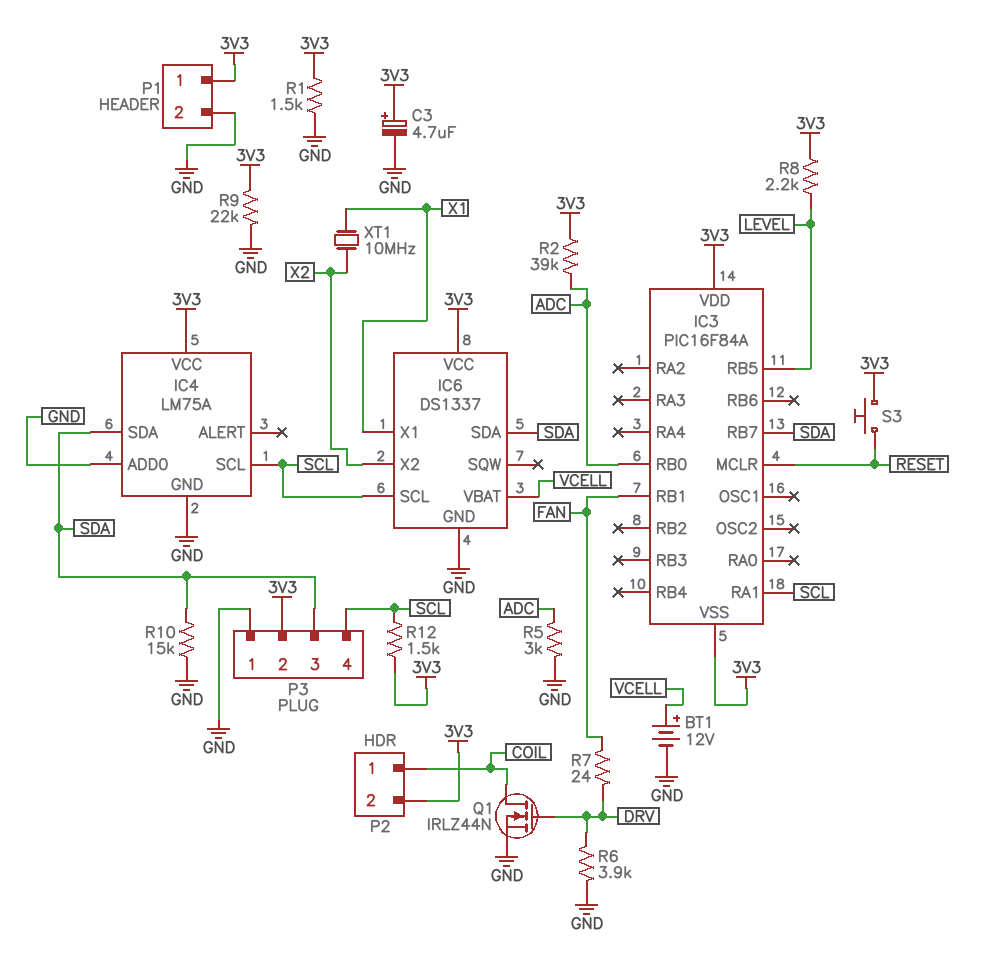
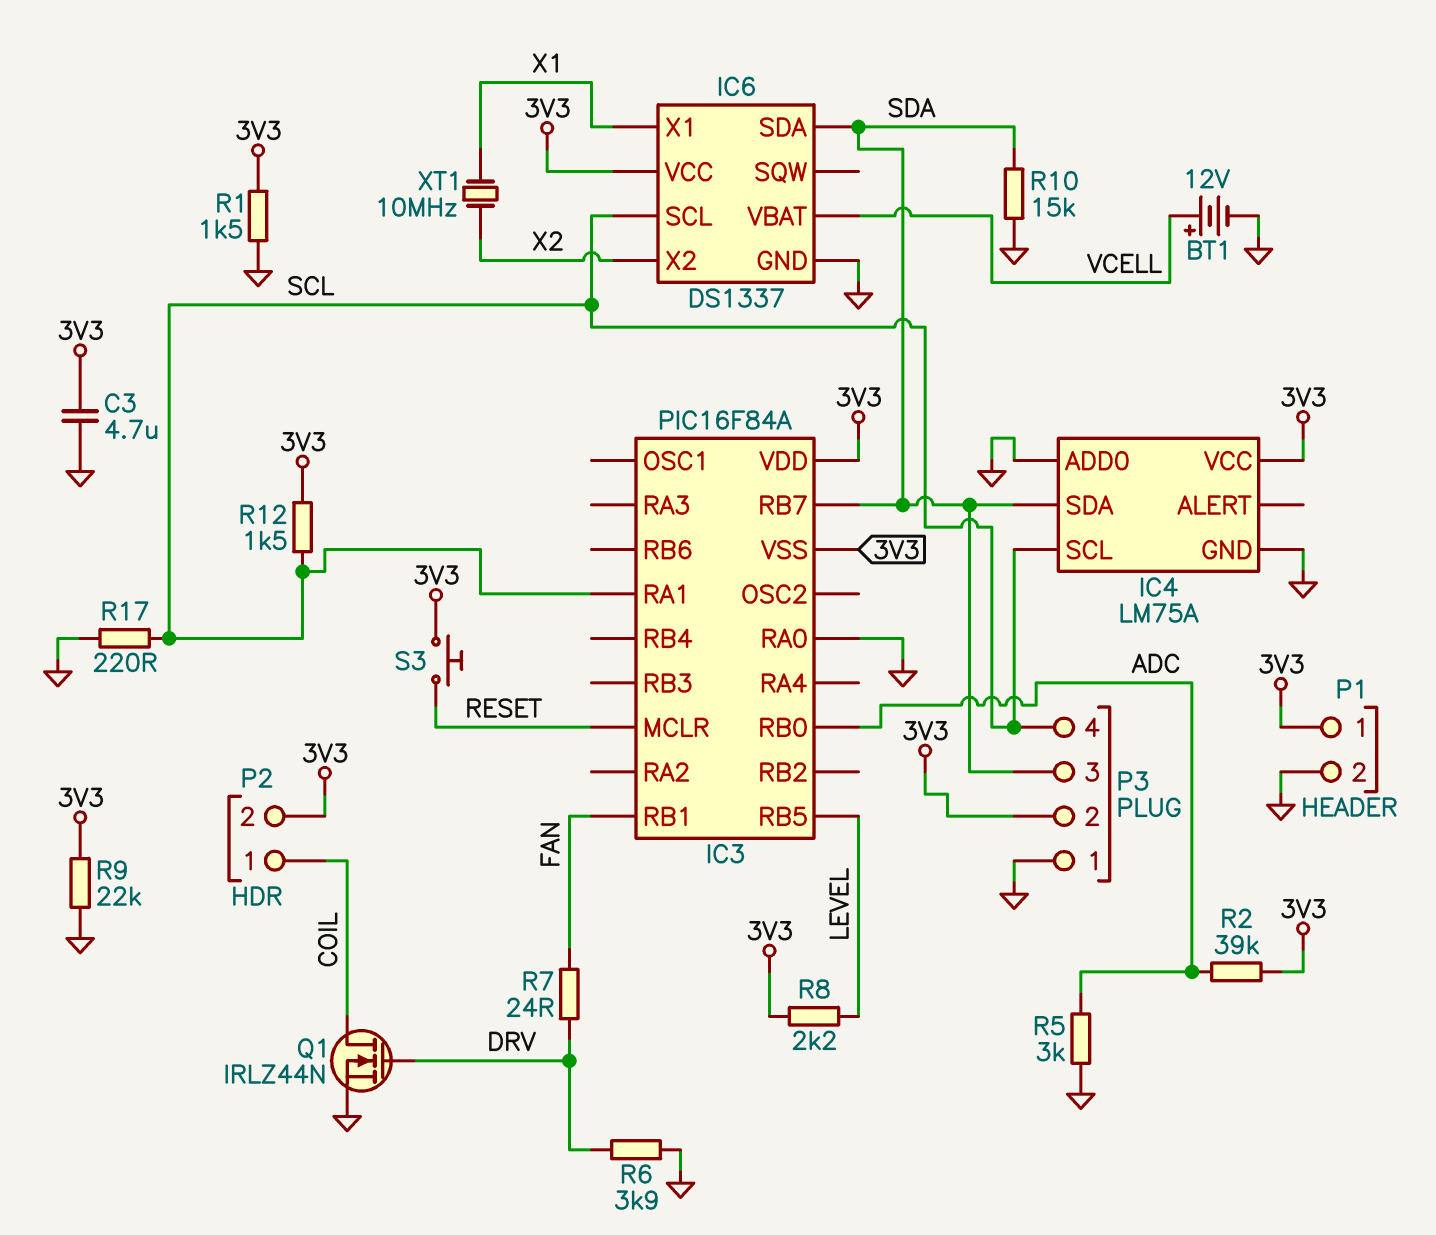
C3: 4.7uF (plus 3V3, minus GND) -> 4.7uF (3V3, GND)
IC3 pin RA0: none -> GND
R17: none -> 220 (GND, SCL)

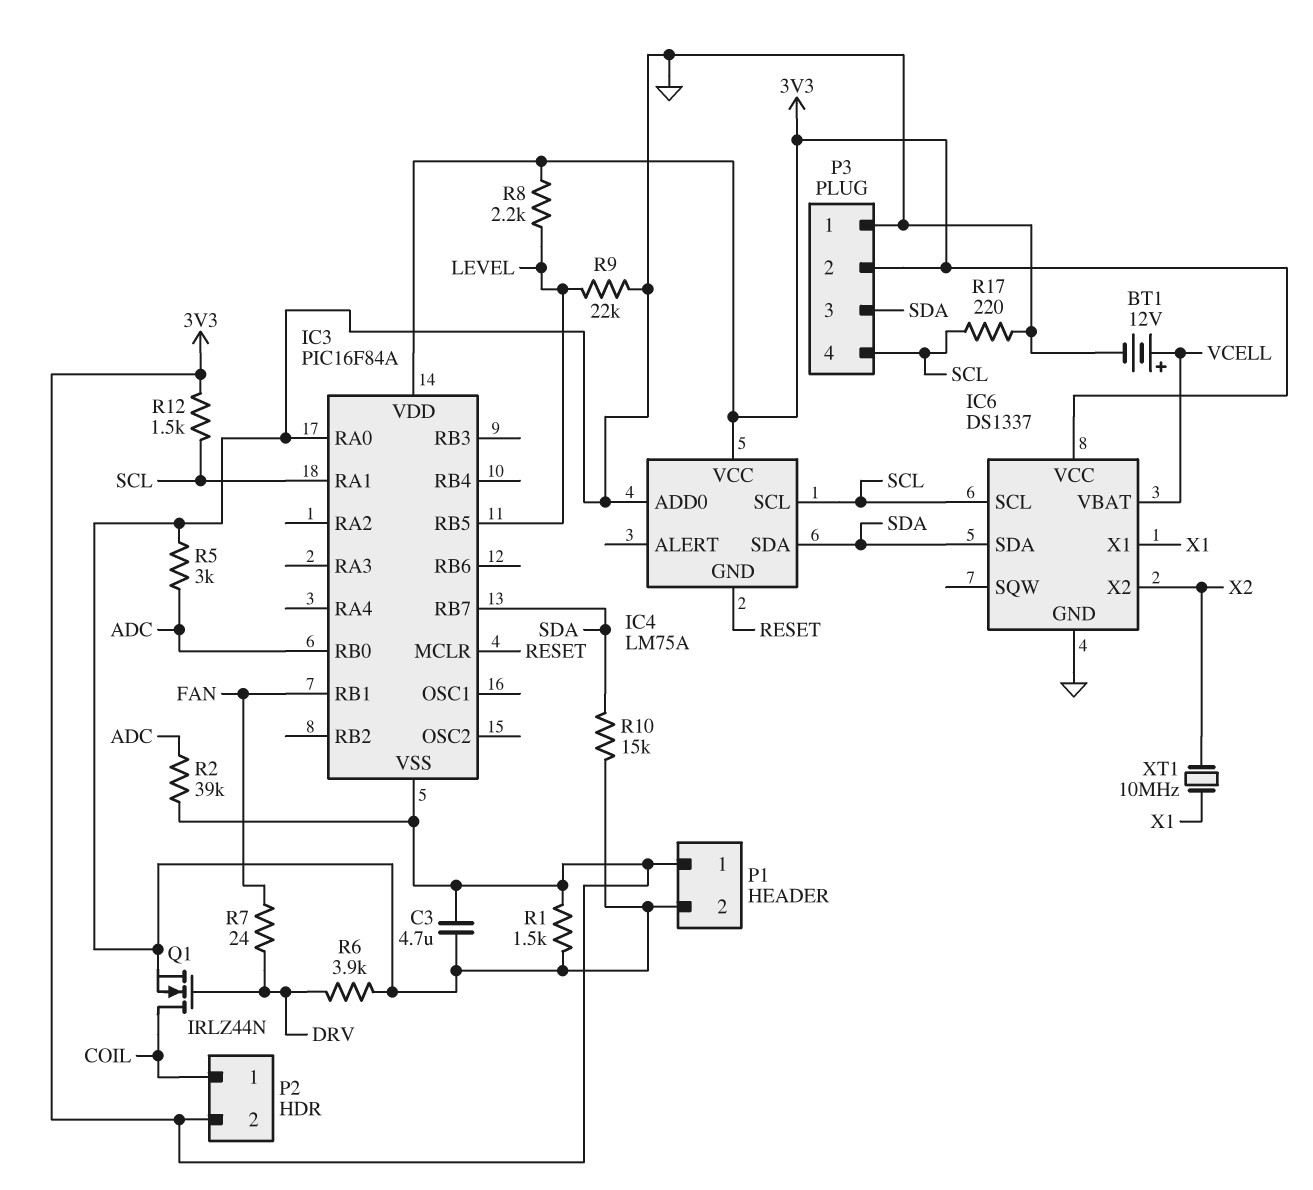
IC4 pin GND: GND -> RESET
R9: 22k (3V3, GND) -> 22k (GND, LEVEL)
S3: button (3V3, RESET) -> none

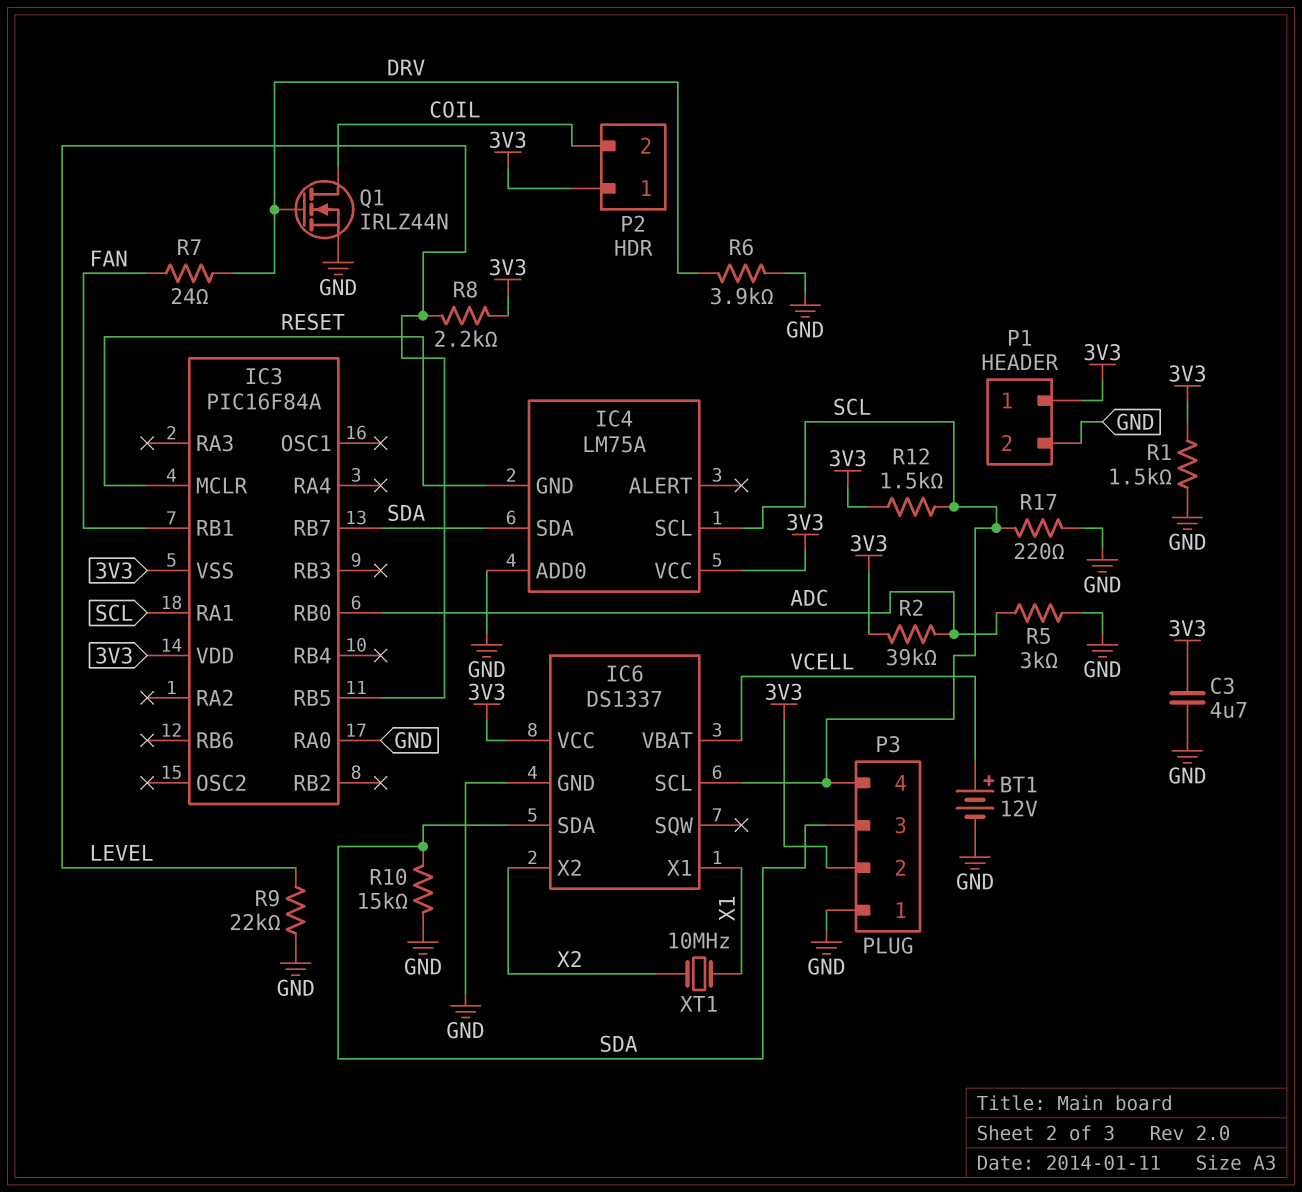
P2 pin 1: COIL -> 3V3
P2 pin 2: 3V3 -> COIL

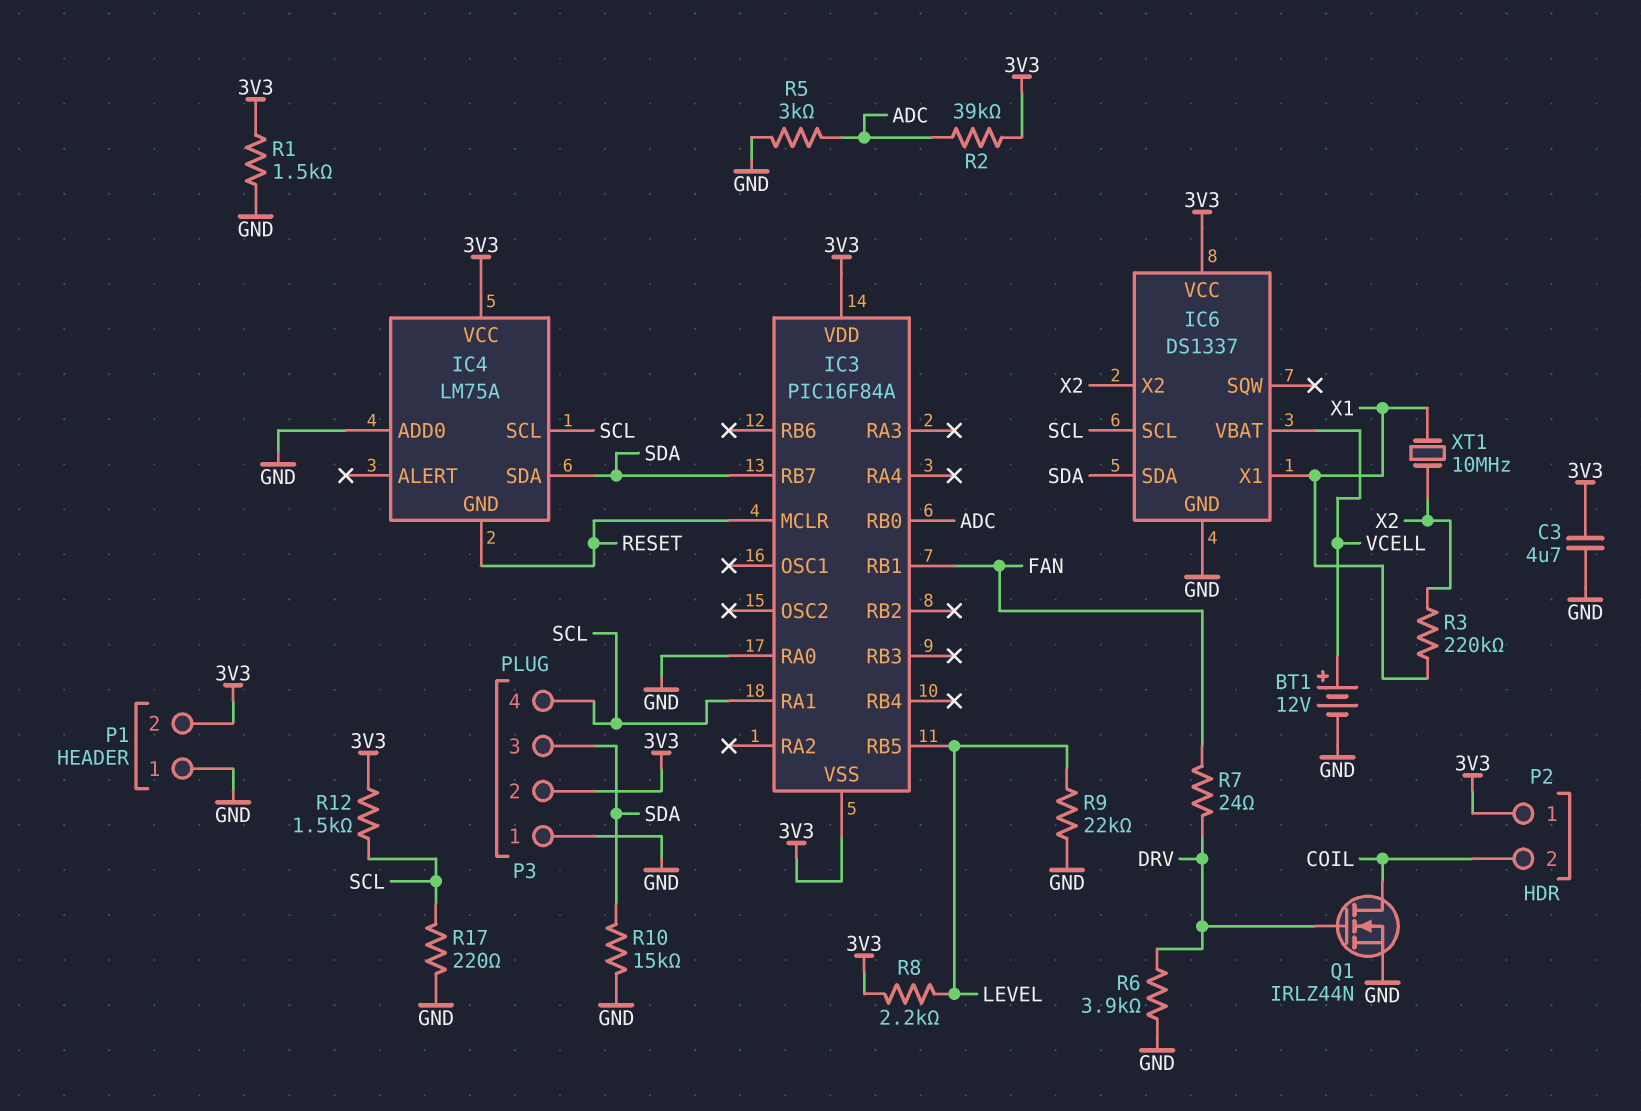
P1 pin 1: 3V3 -> GND
P1 pin 2: GND -> 3V3
R3: none -> 220k (X1, X2)

